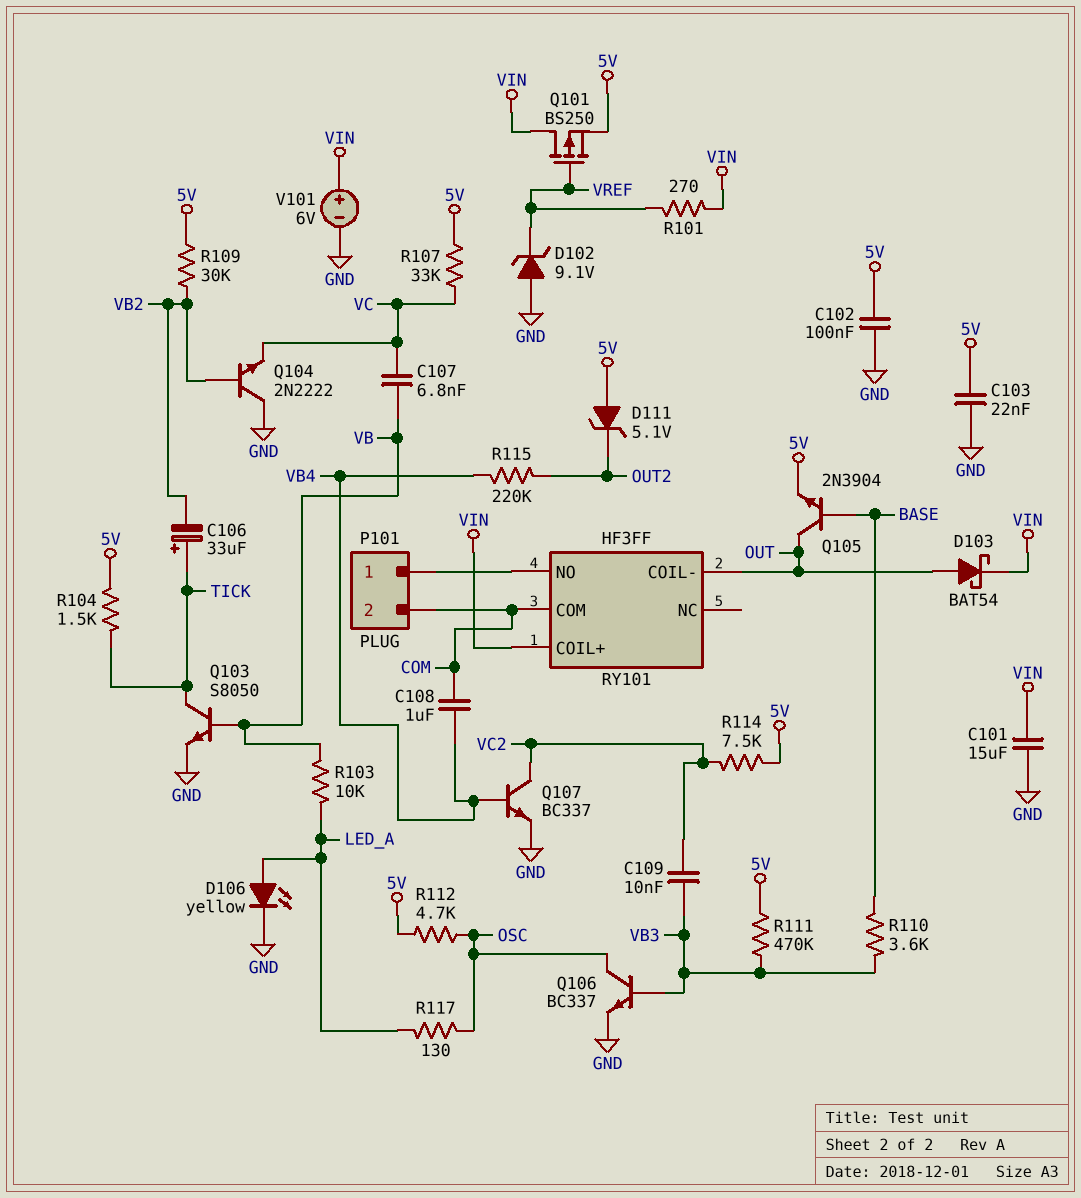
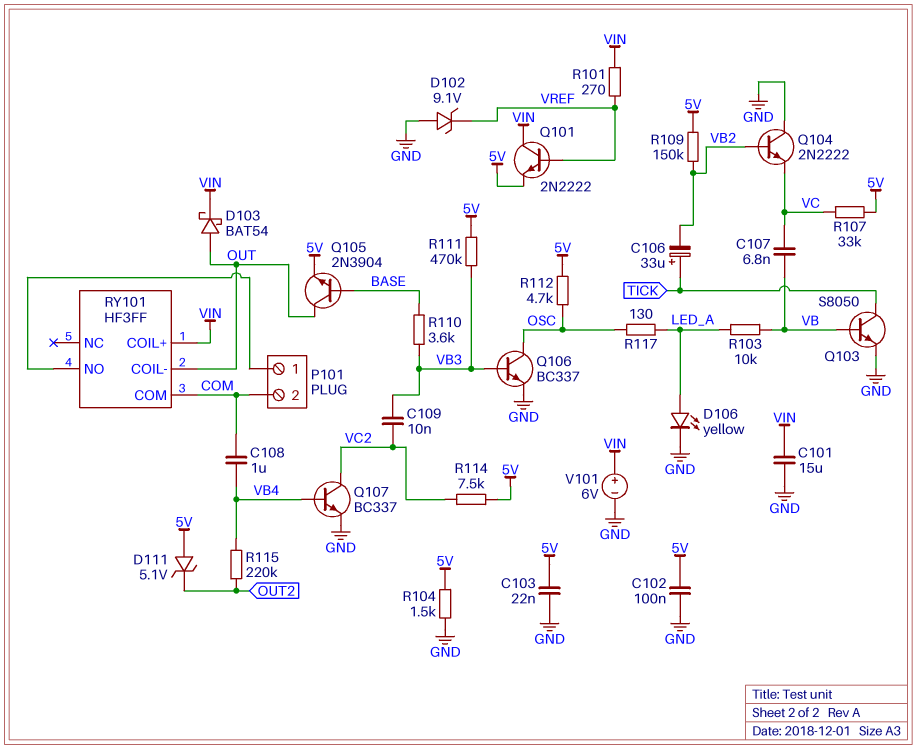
Q101: PMOS BS250 (G VREF, D VIN, S 5V) -> NPN 2N2222 (B VREF, C VIN, E 5V)
R104: 1.5k (5V, TICK) -> 1.5k (5V, GND)
R109: 30k (5V, VB2) -> 150k (5V, VB2)

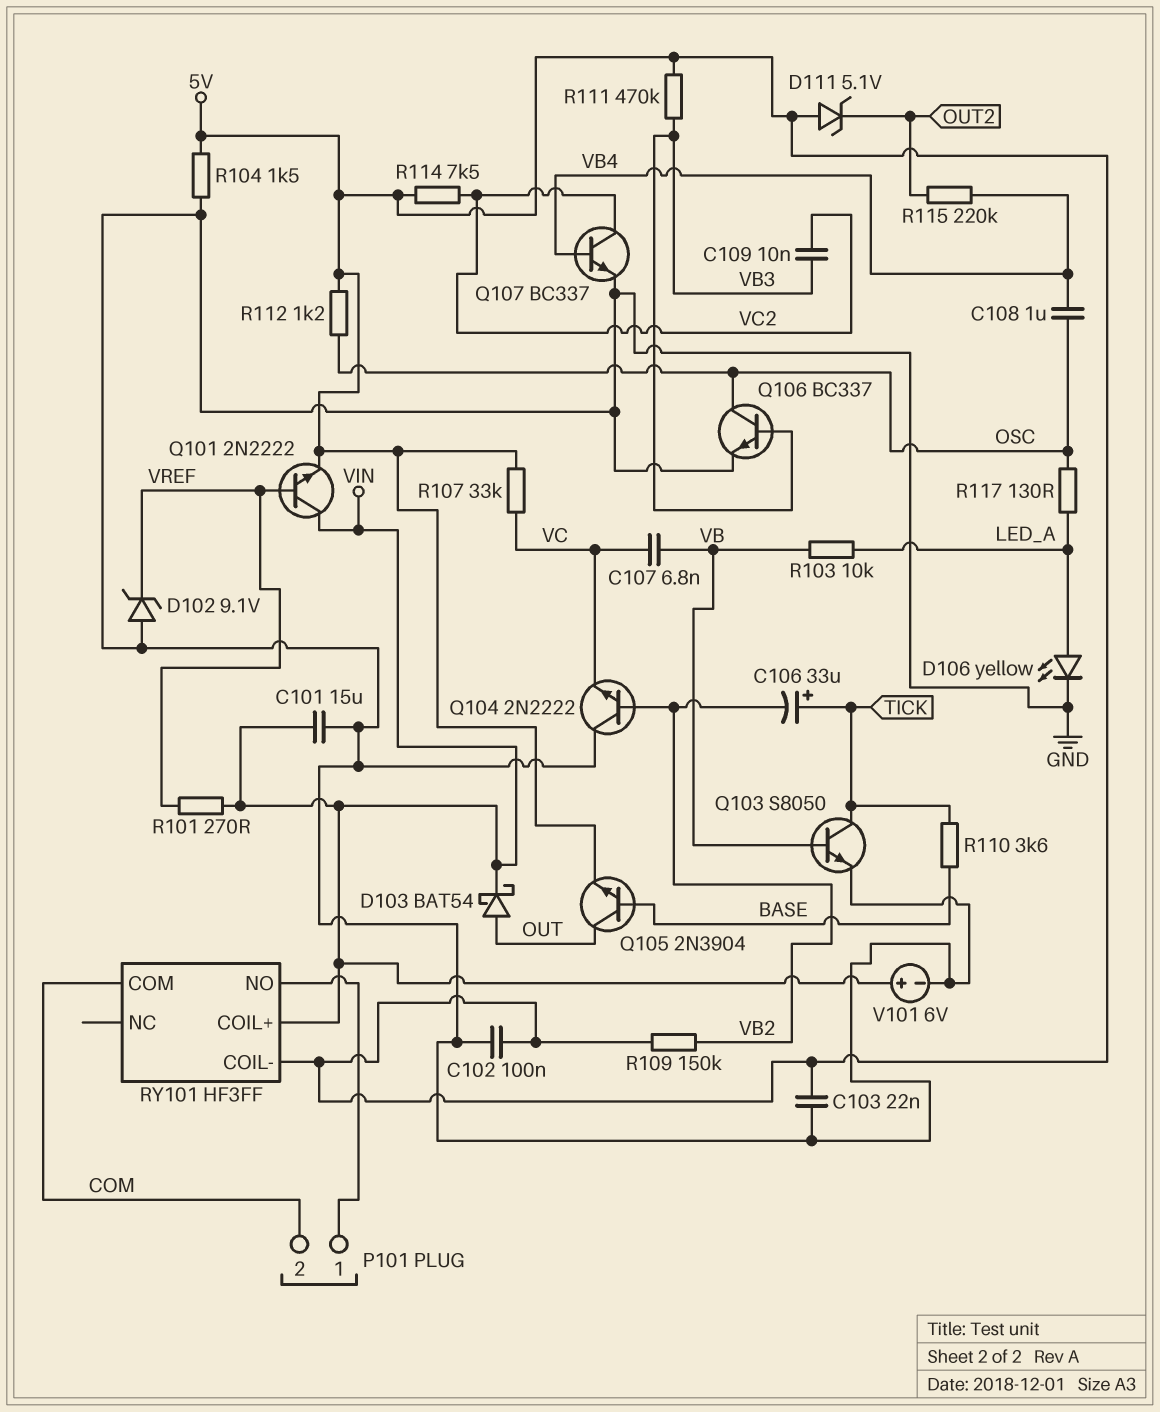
C108: 1uF (COM, VB4) -> 1uF (OSC, VB4)
R110: 3.6k (BASE, VB3) -> 3.6k (BASE, TICK)
R112: 4.7k (5V, OSC) -> 1.2k (5V, OSC)
RY101 pin COIL-: OUT -> 5V

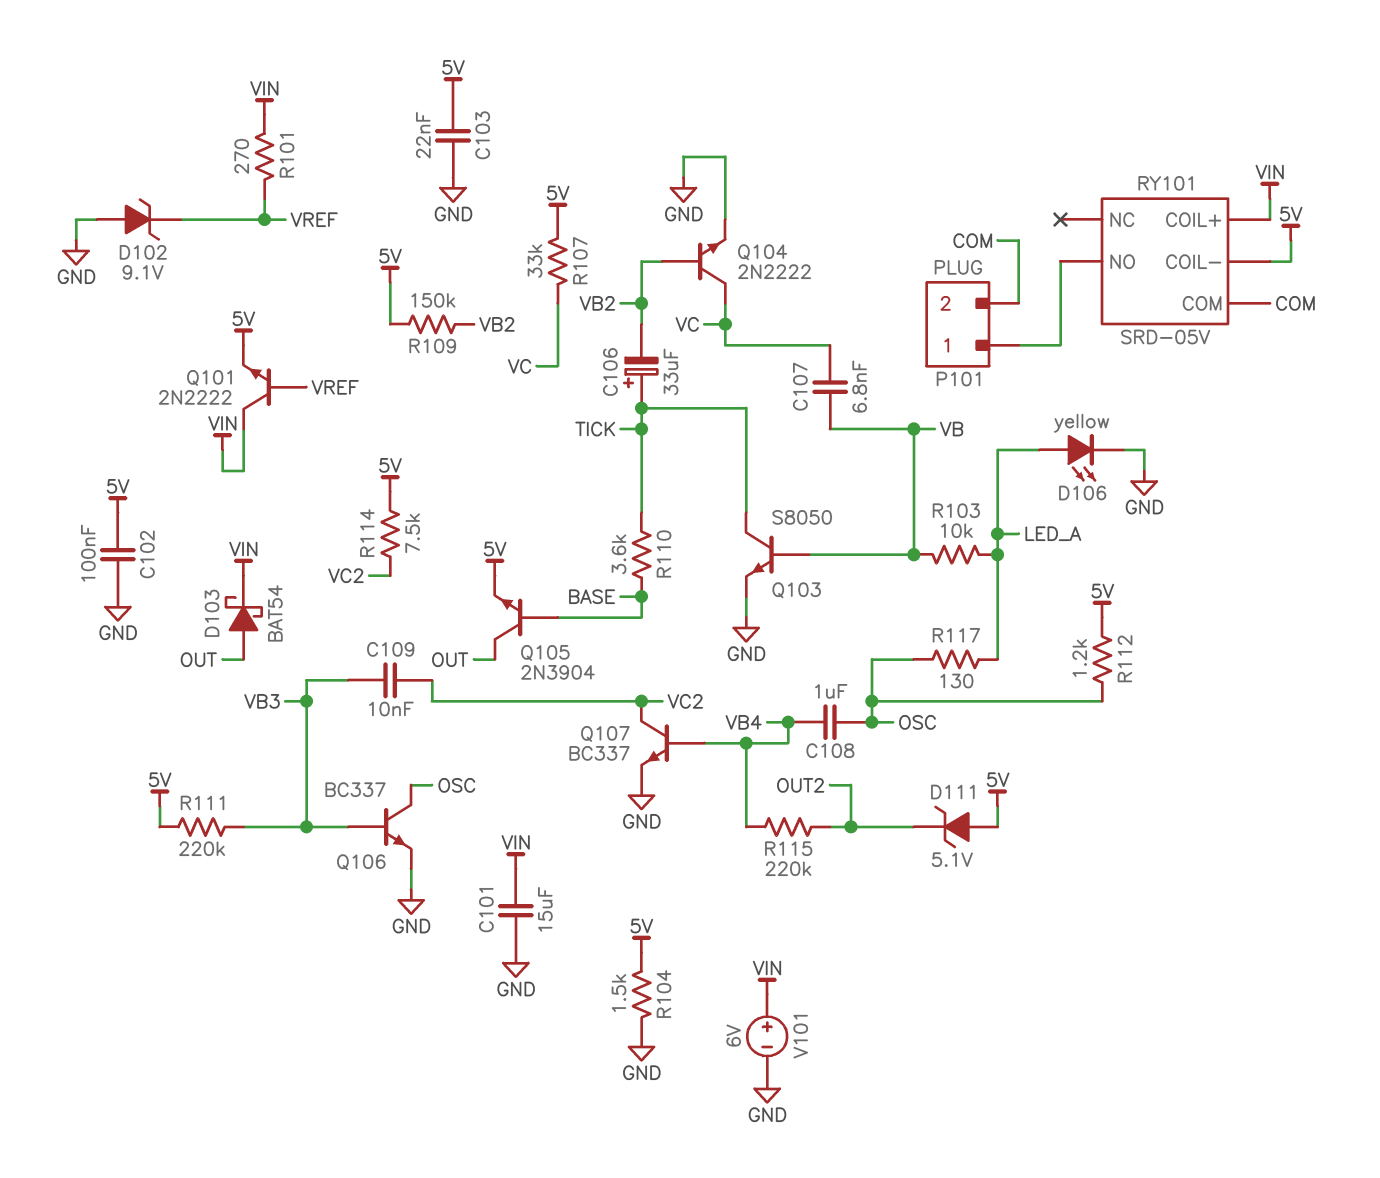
Q104: NPN 2N2222 (B VB2, C GND, E VC) -> NPN 2N2222 (B VB2, C VC, E GND)
R111: 470k (5V, VB3) -> 220k (5V, VB3)
RY101: HF3FF -> SRD-05V

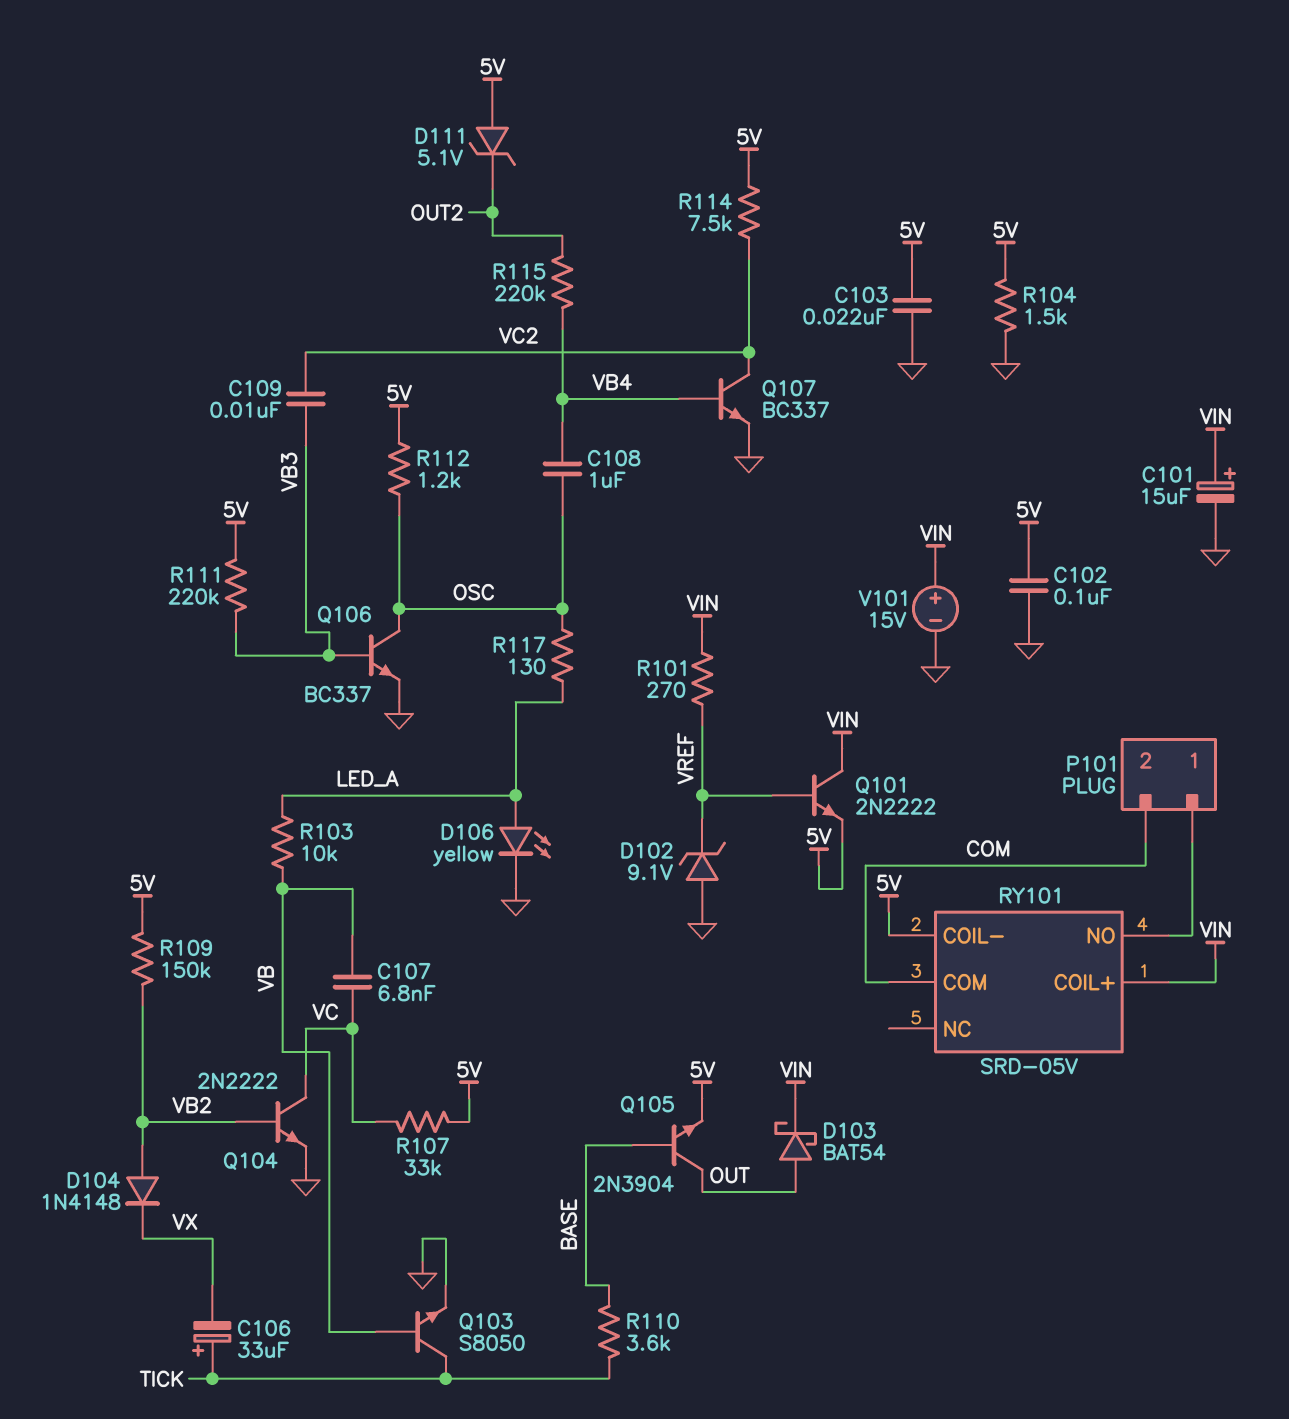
C101: 15uF (GND, VIN) -> 15uF (plus VIN, minus GND)
C106: 33uF (plus TICK, minus VB2) -> 33uF (plus TICK, minus VX)
D104: none -> diode 1N4148 (A VB2, K VX)
V101: 6V (plus VIN, minus GND) -> 15V (plus VIN, minus GND)

